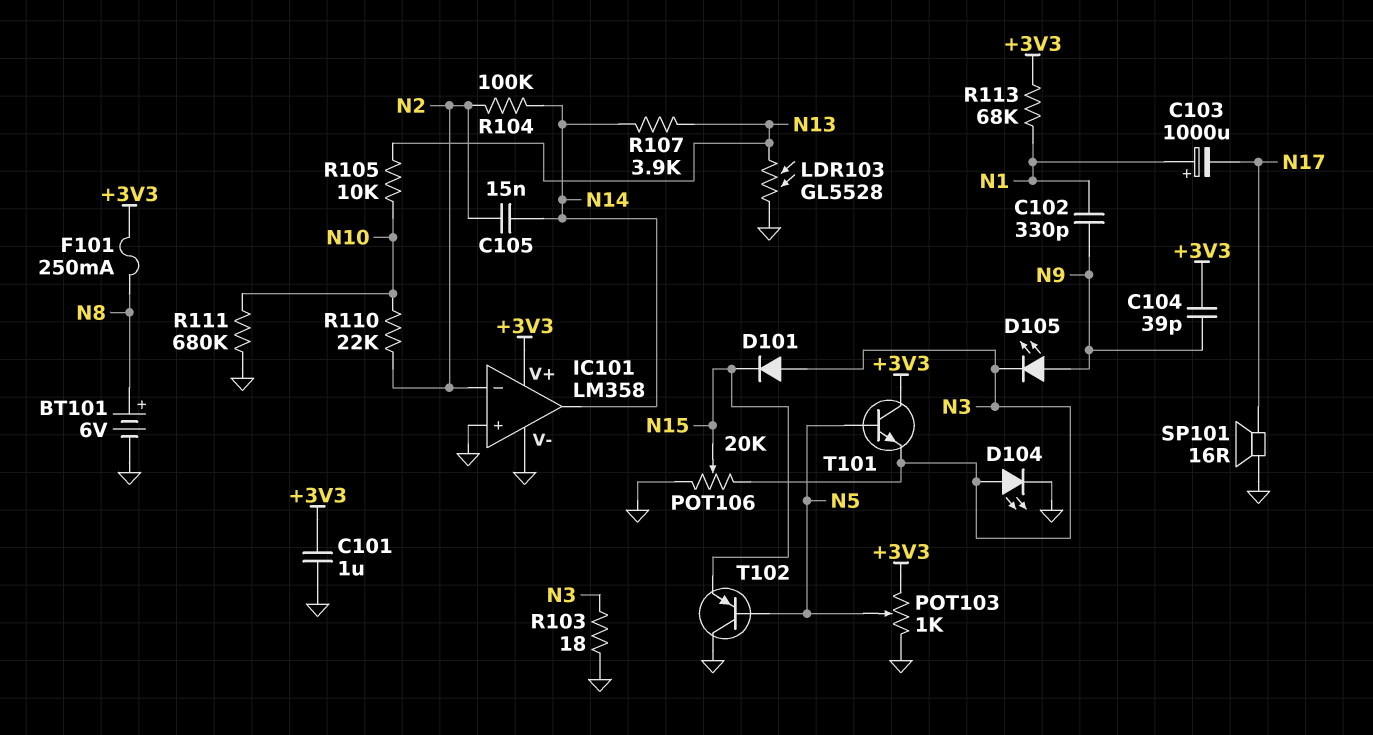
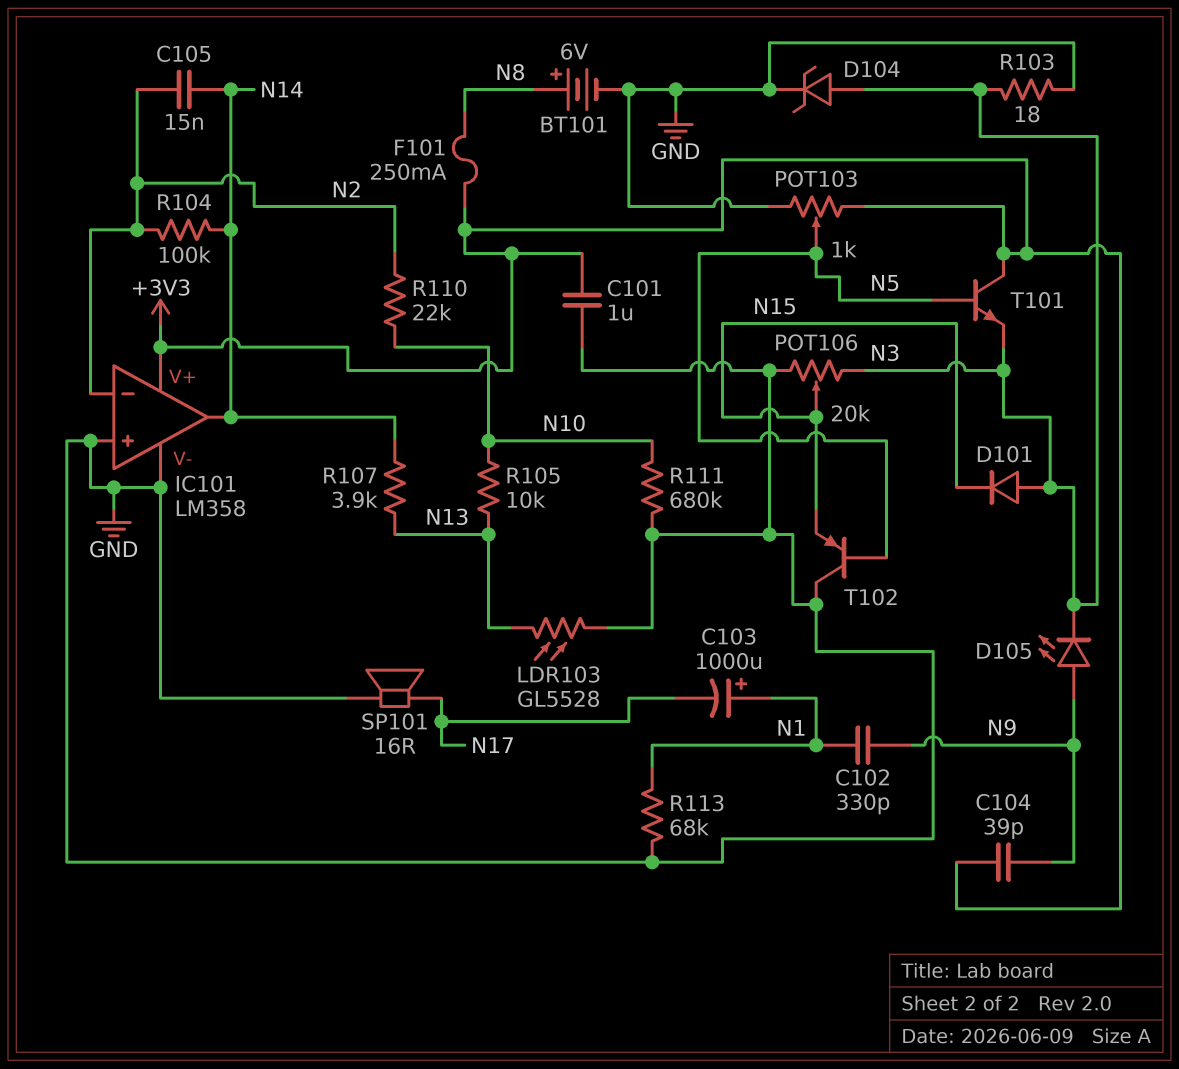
D104: LED (A N3, K GND) -> zener (A N3, K GND)
R113: 68k (+3V3, N1) -> 68k (GND, N1)

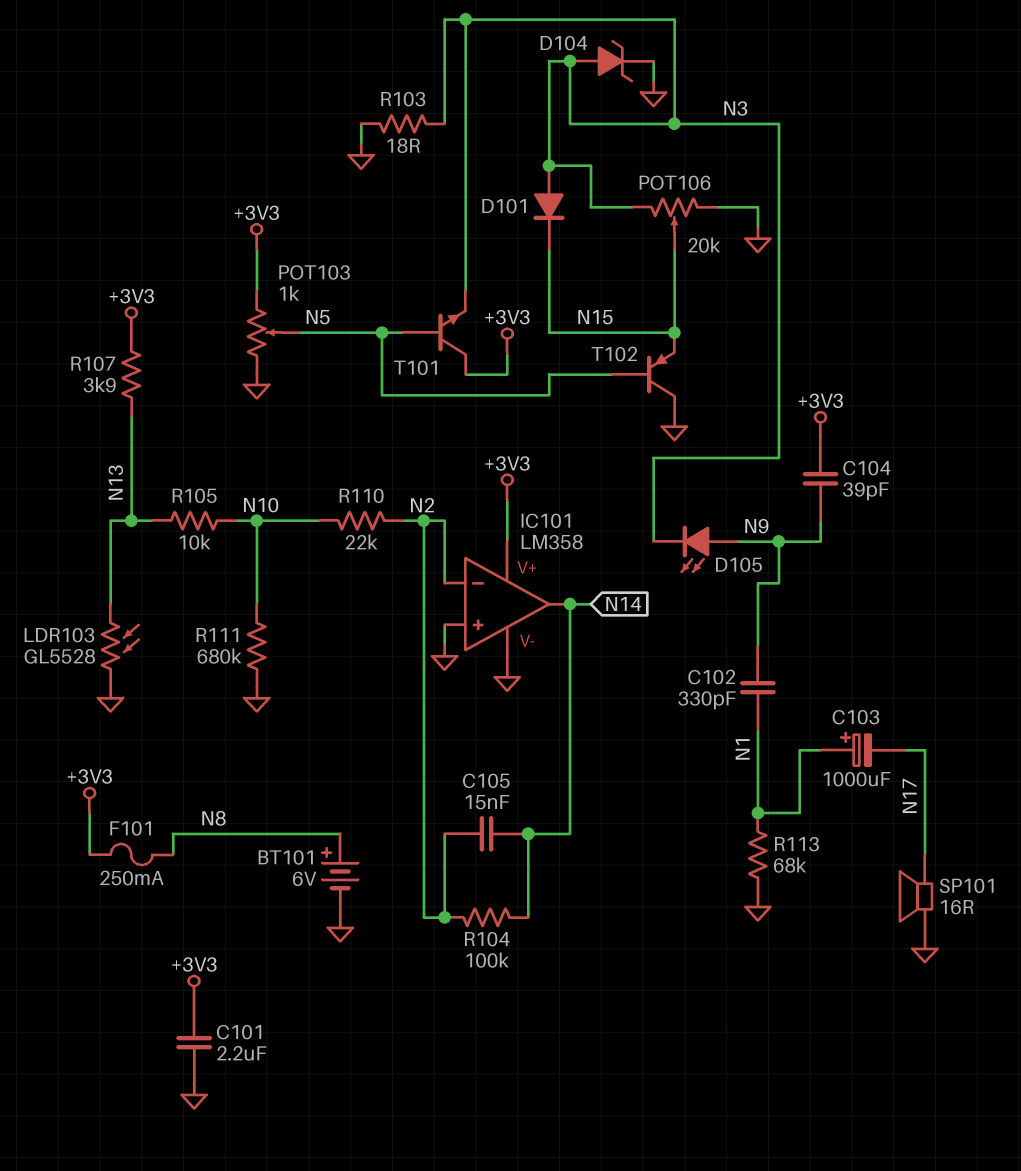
C101: 1uF (+3V3, GND) -> 2.2uF (+3V3, GND)
R107: 3.9k (N13, N14) -> 3.9k (+3V3, N13)

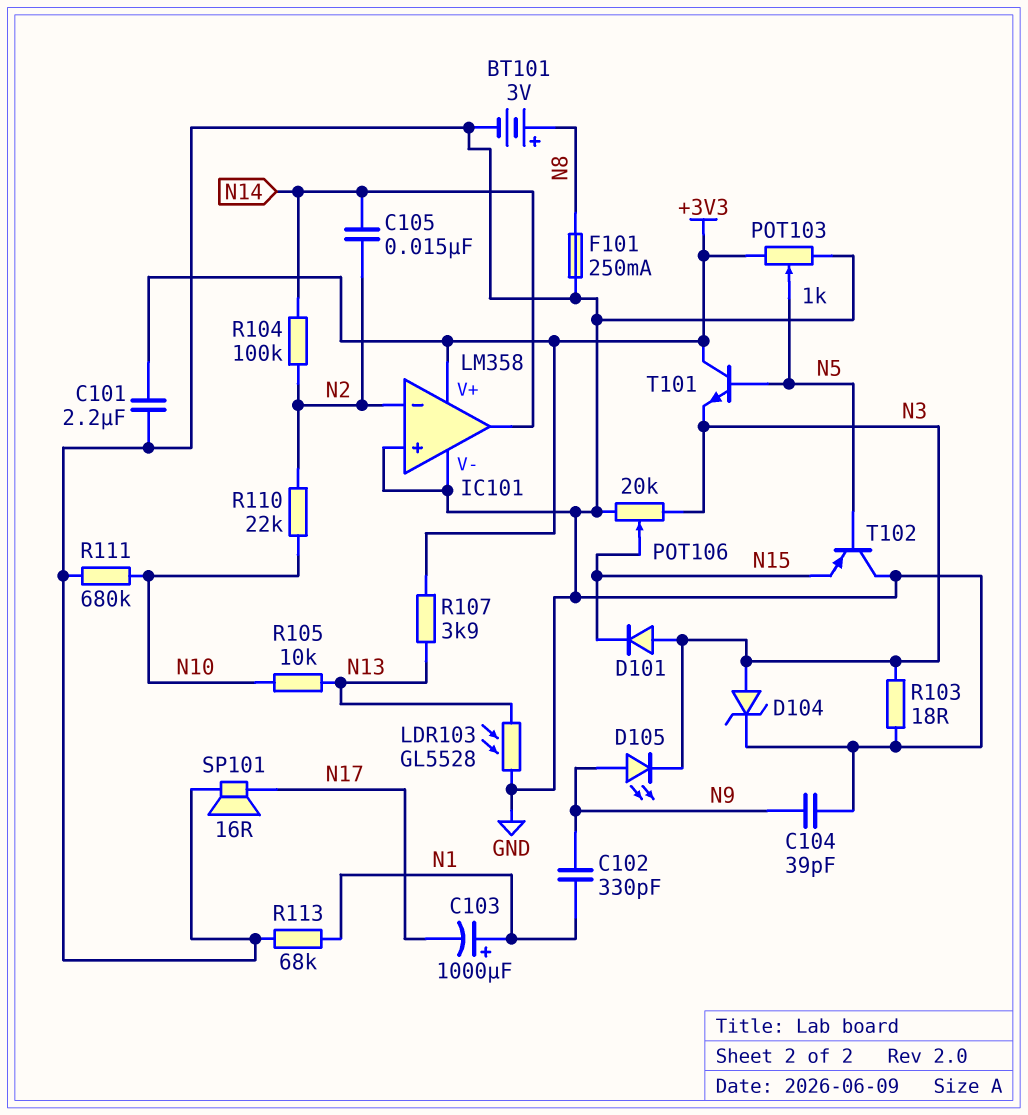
BT101: 6V (plus N8, minus GND) -> 3V (plus N8, minus GND)
C104: 39pF (+3V3, N9) -> 39pF (GND, N9)
F101: 250mA (+3V3, N8) -> 250mA (GND, N8)

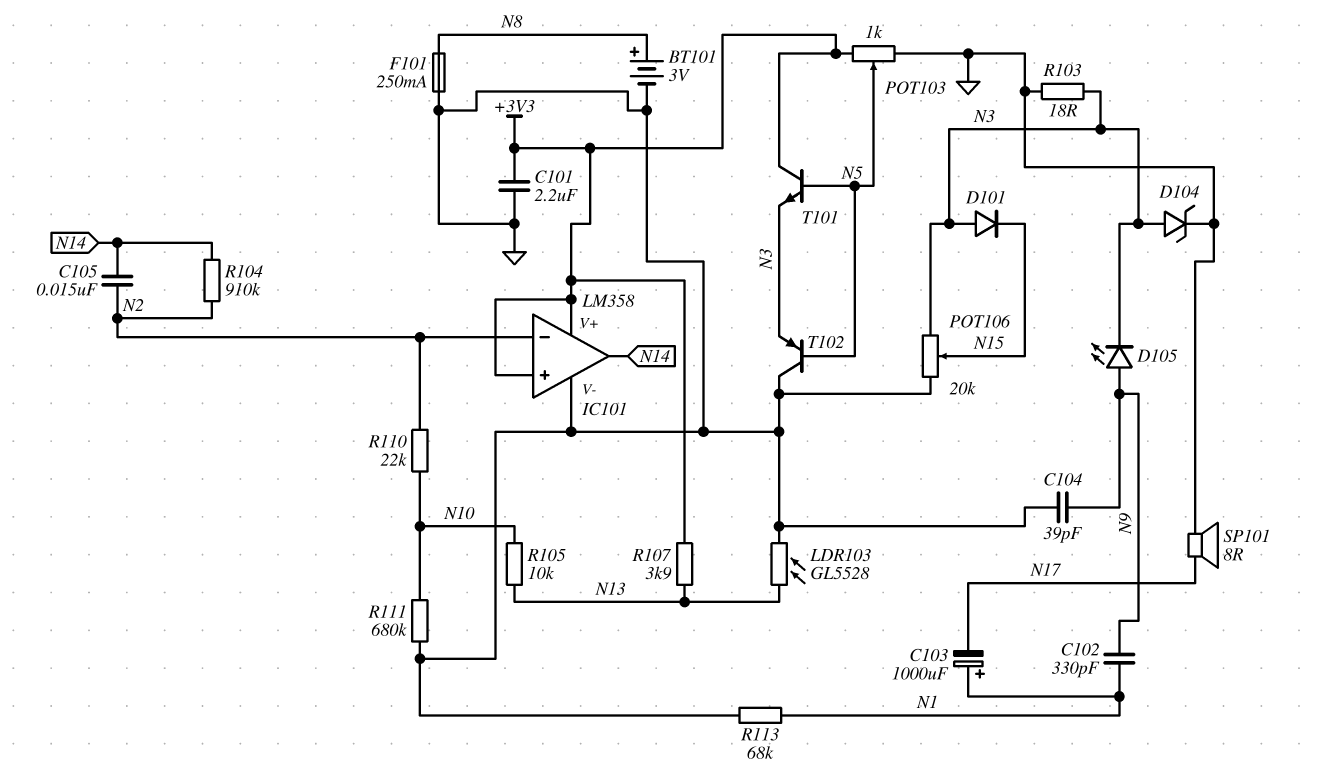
IC101 pin in+: GND -> +3V3
R104: 100k (N2, N14) -> 910k (N2, N14)
SP101: speaker 16R (GND, N17) -> speaker 8R (GND, N17)
T102: PNP (B N5, C GND, E N15) -> PNP (B N5, C GND, E N3)

